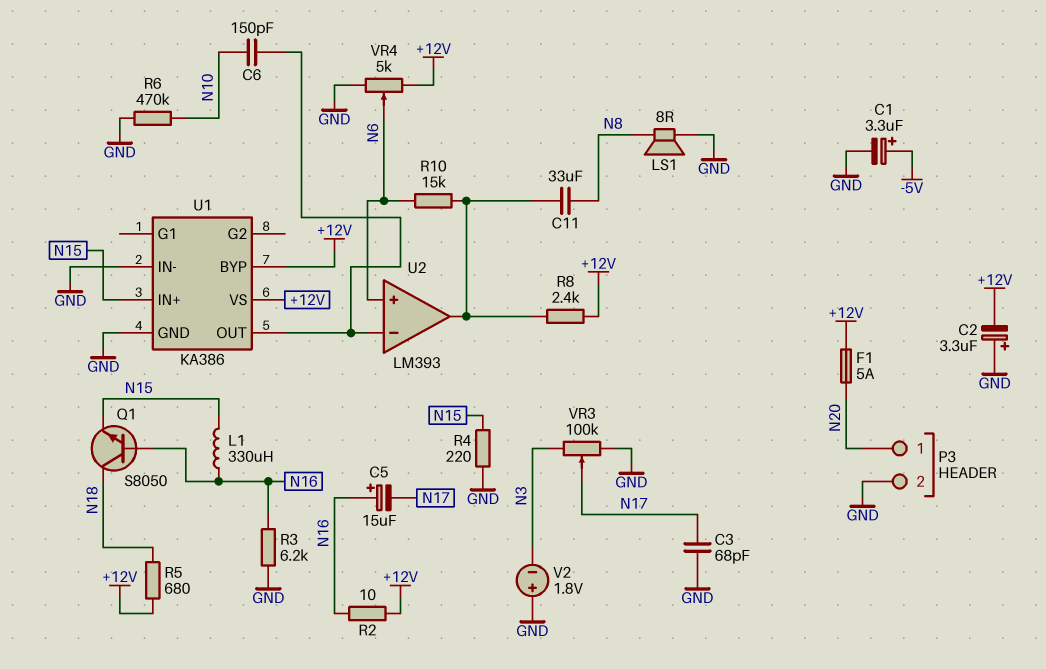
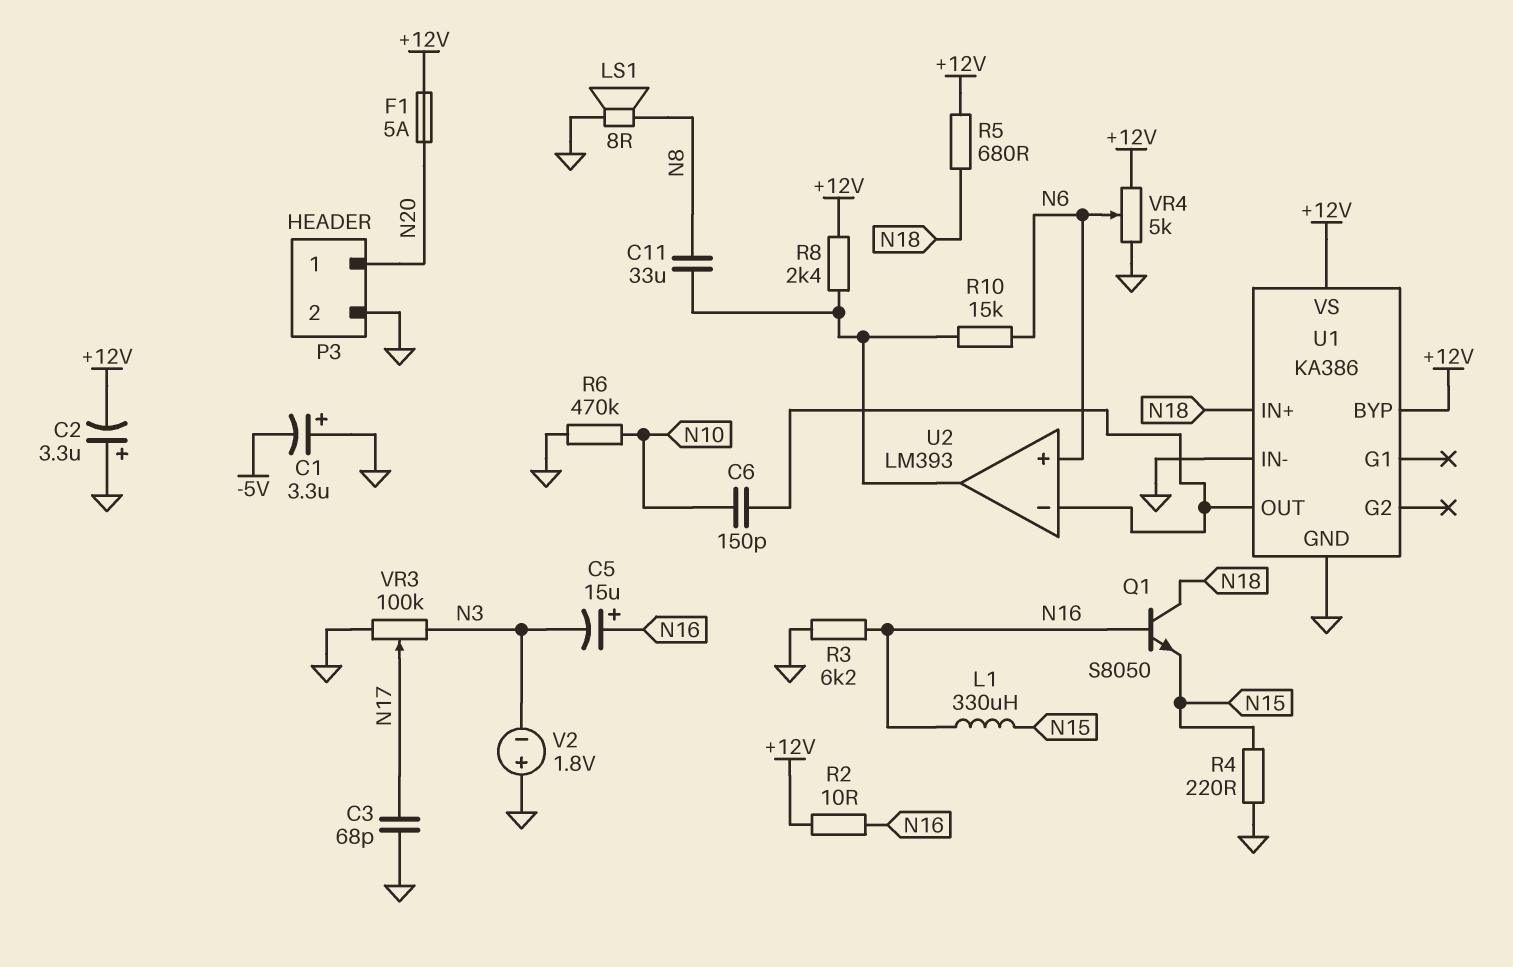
C1: 3.3uF (plus -5V, minus GND) -> 3.3uF (plus GND, minus -5V)
C5: 15uF (plus N16, minus N17) -> 15uF (plus N16, minus N3)
U1 pin IN+: N15 -> N18

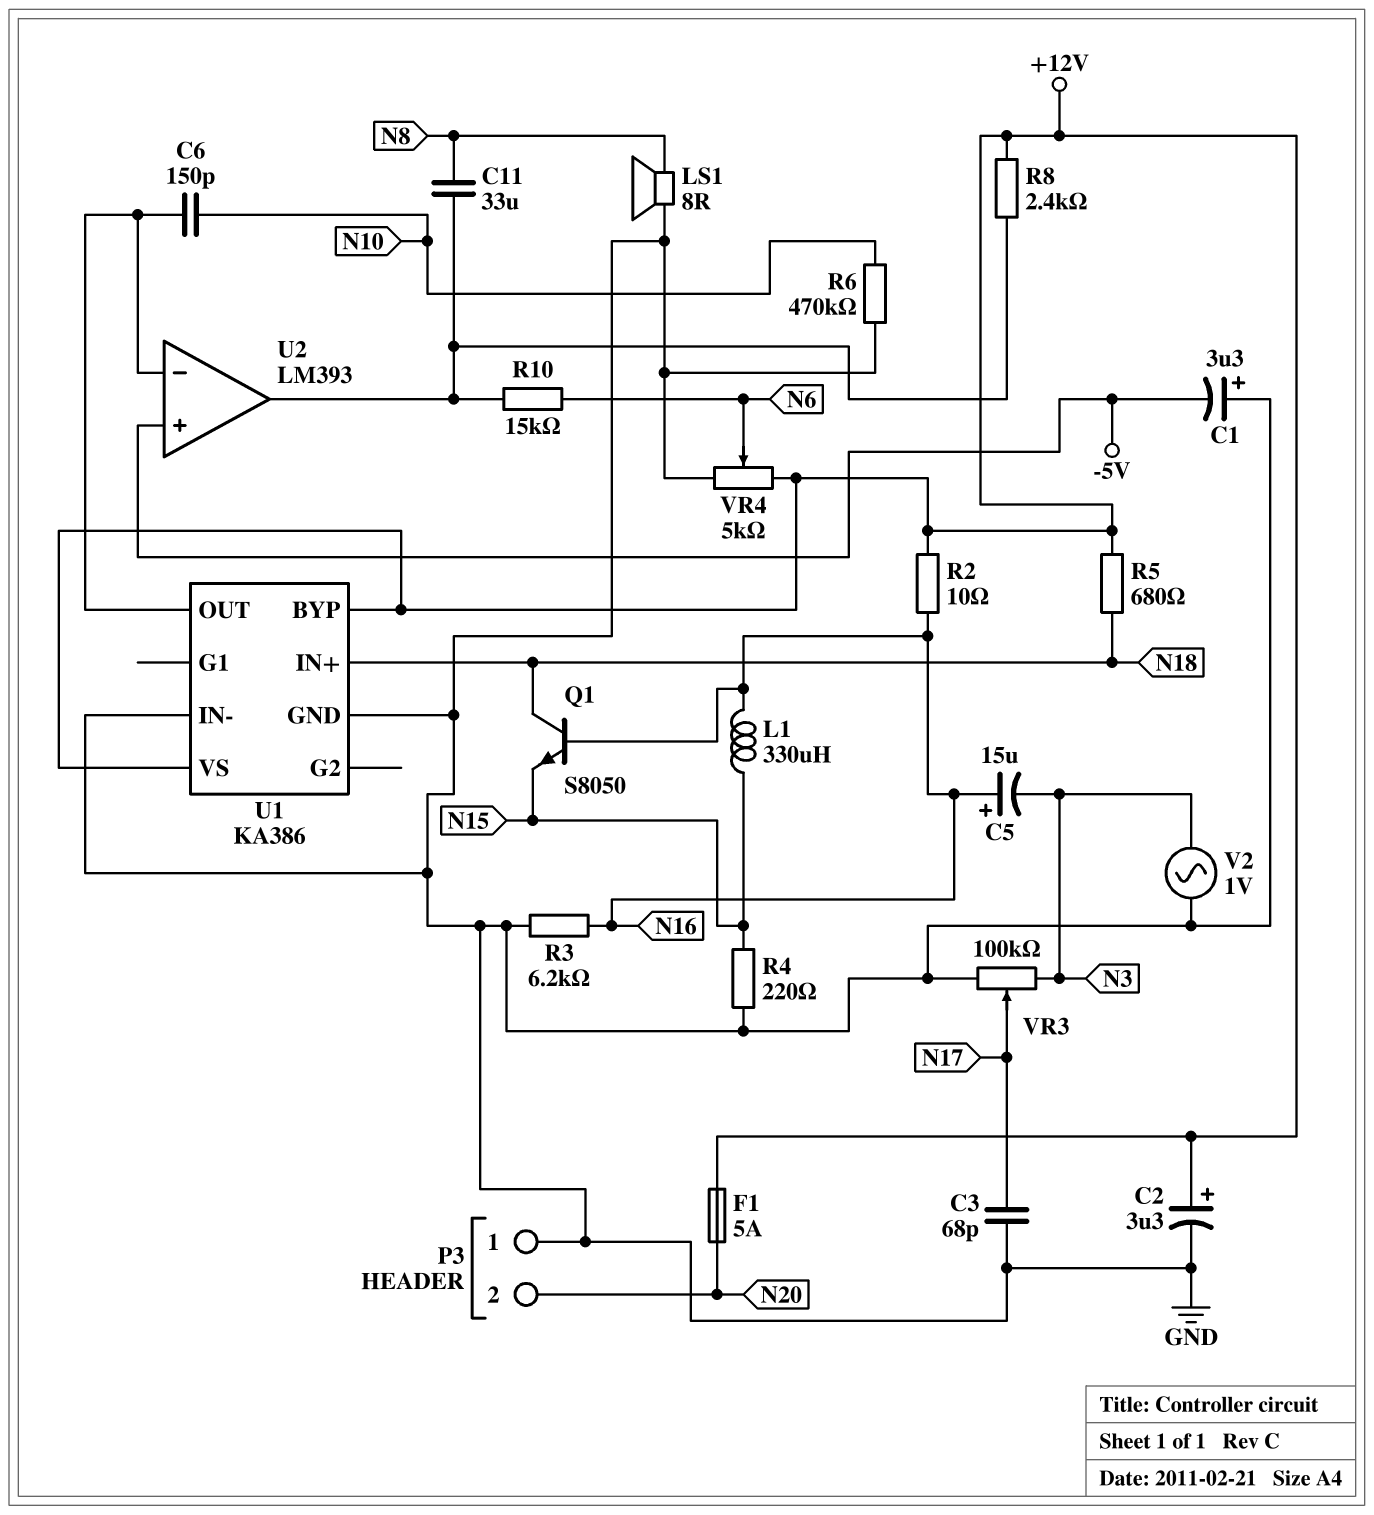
C2: 3.3uF (plus GND, minus +12V) -> 3.3uF (plus +12V, minus GND)
P3 pin 1: N20 -> GND
P3 pin 2: GND -> N20
U2 pin in+: N6 -> -5V
V2: 1.8V (plus GND, minus N3) -> AC 1V (GND, N3)

